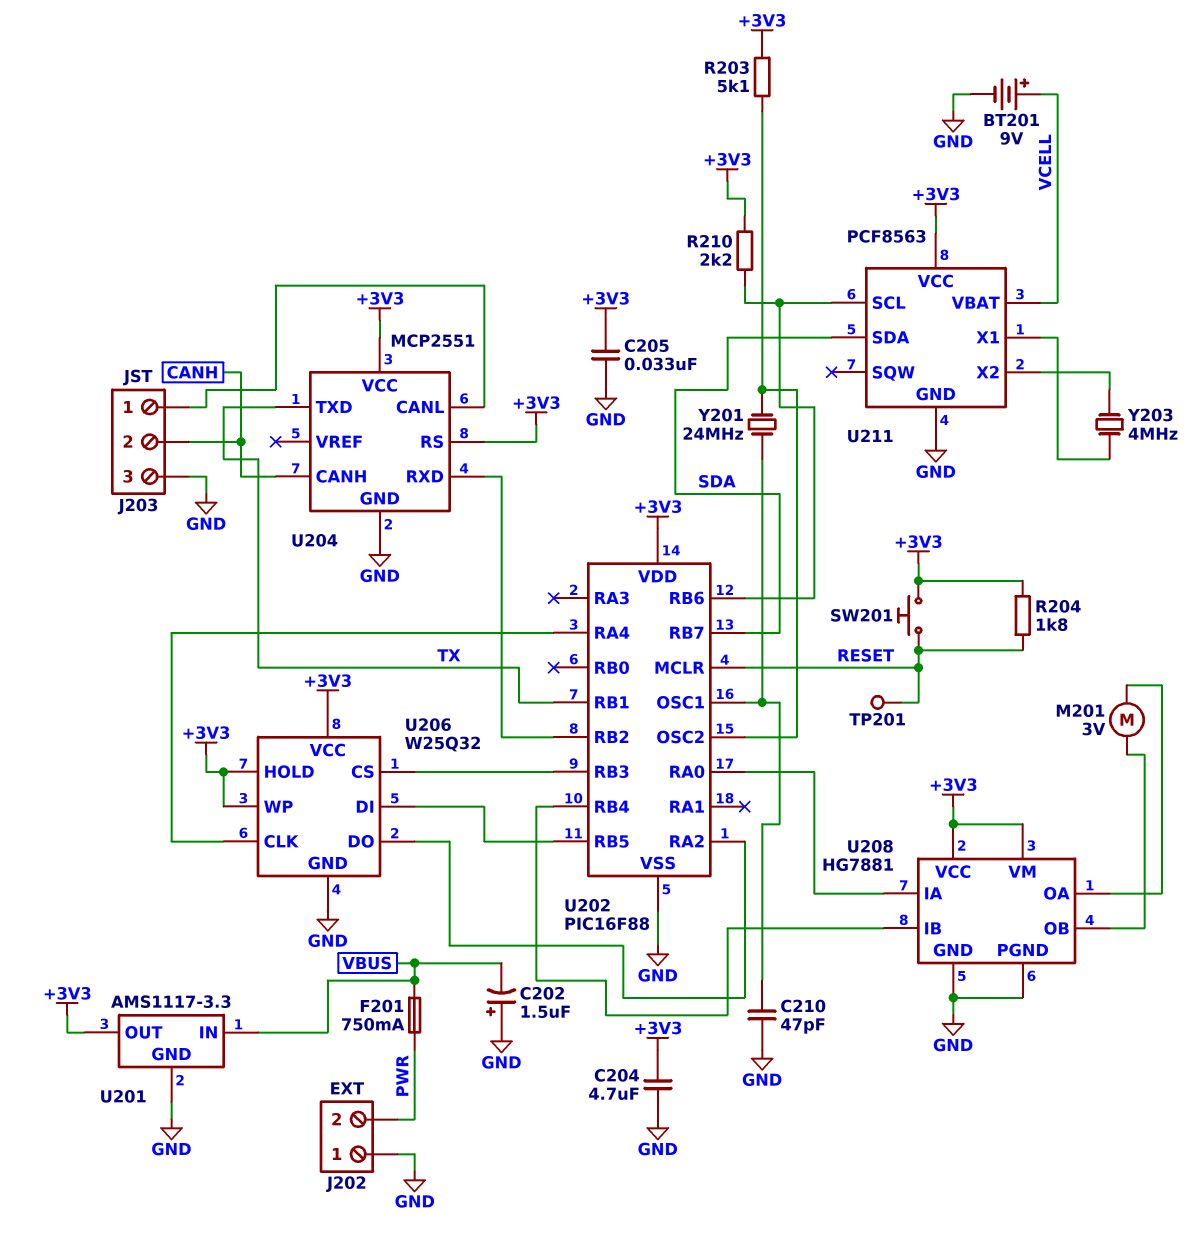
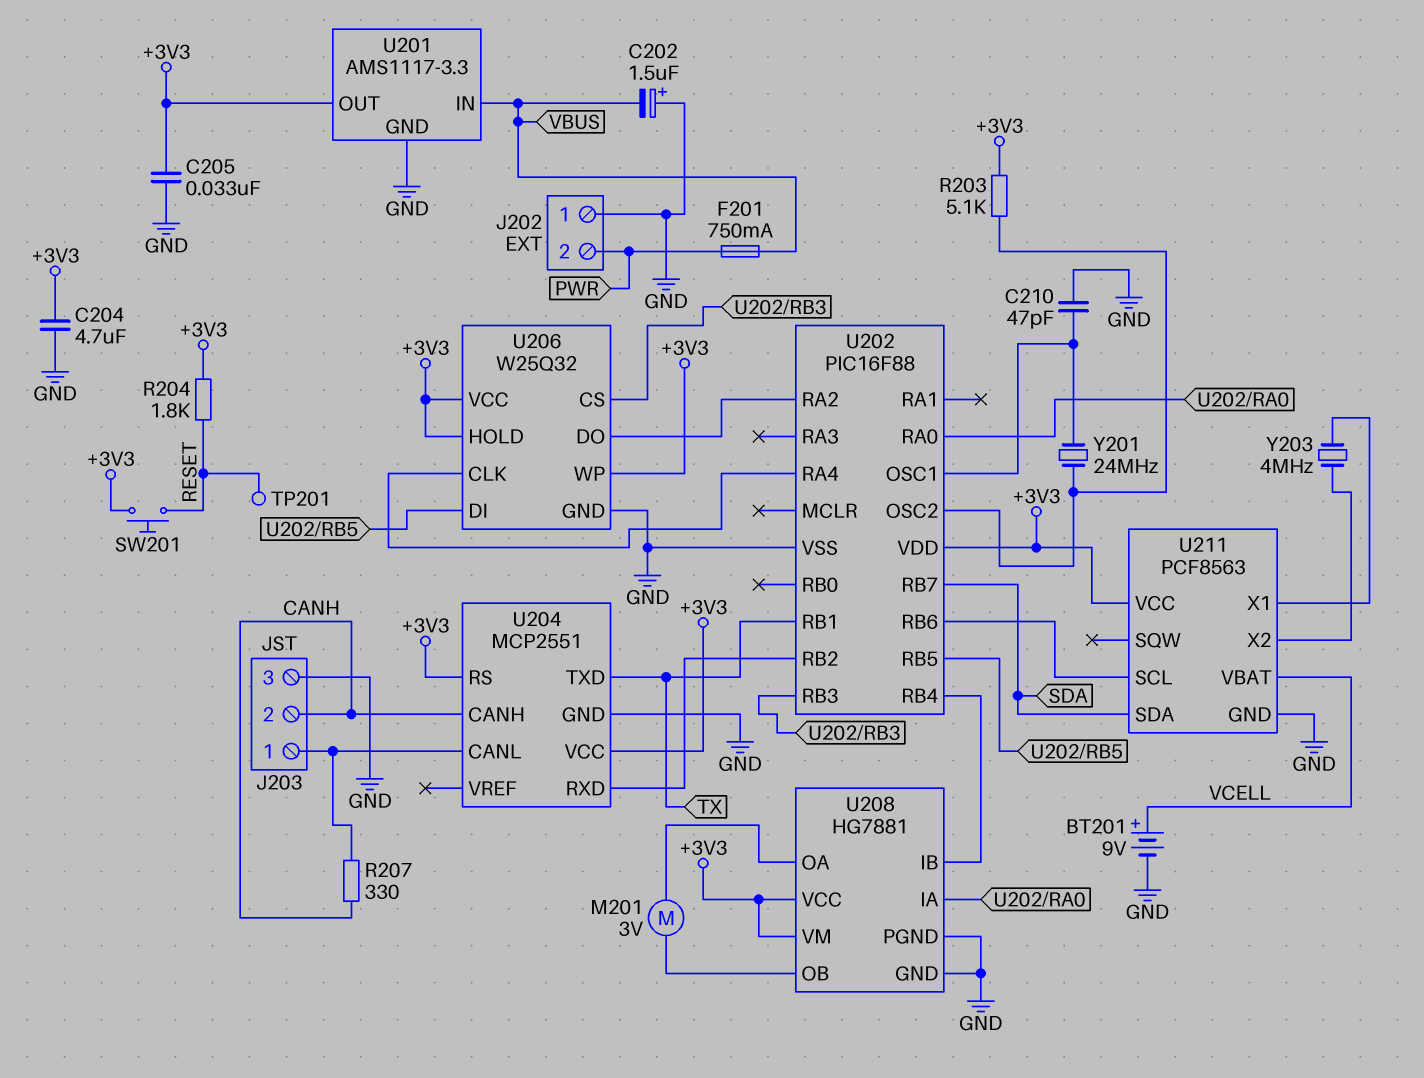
R207: none -> 330 (CANH, J203/1)
R210: 2.2k (+3V3, U202/RB6) -> none
U202 pin MCLR: RESET -> none

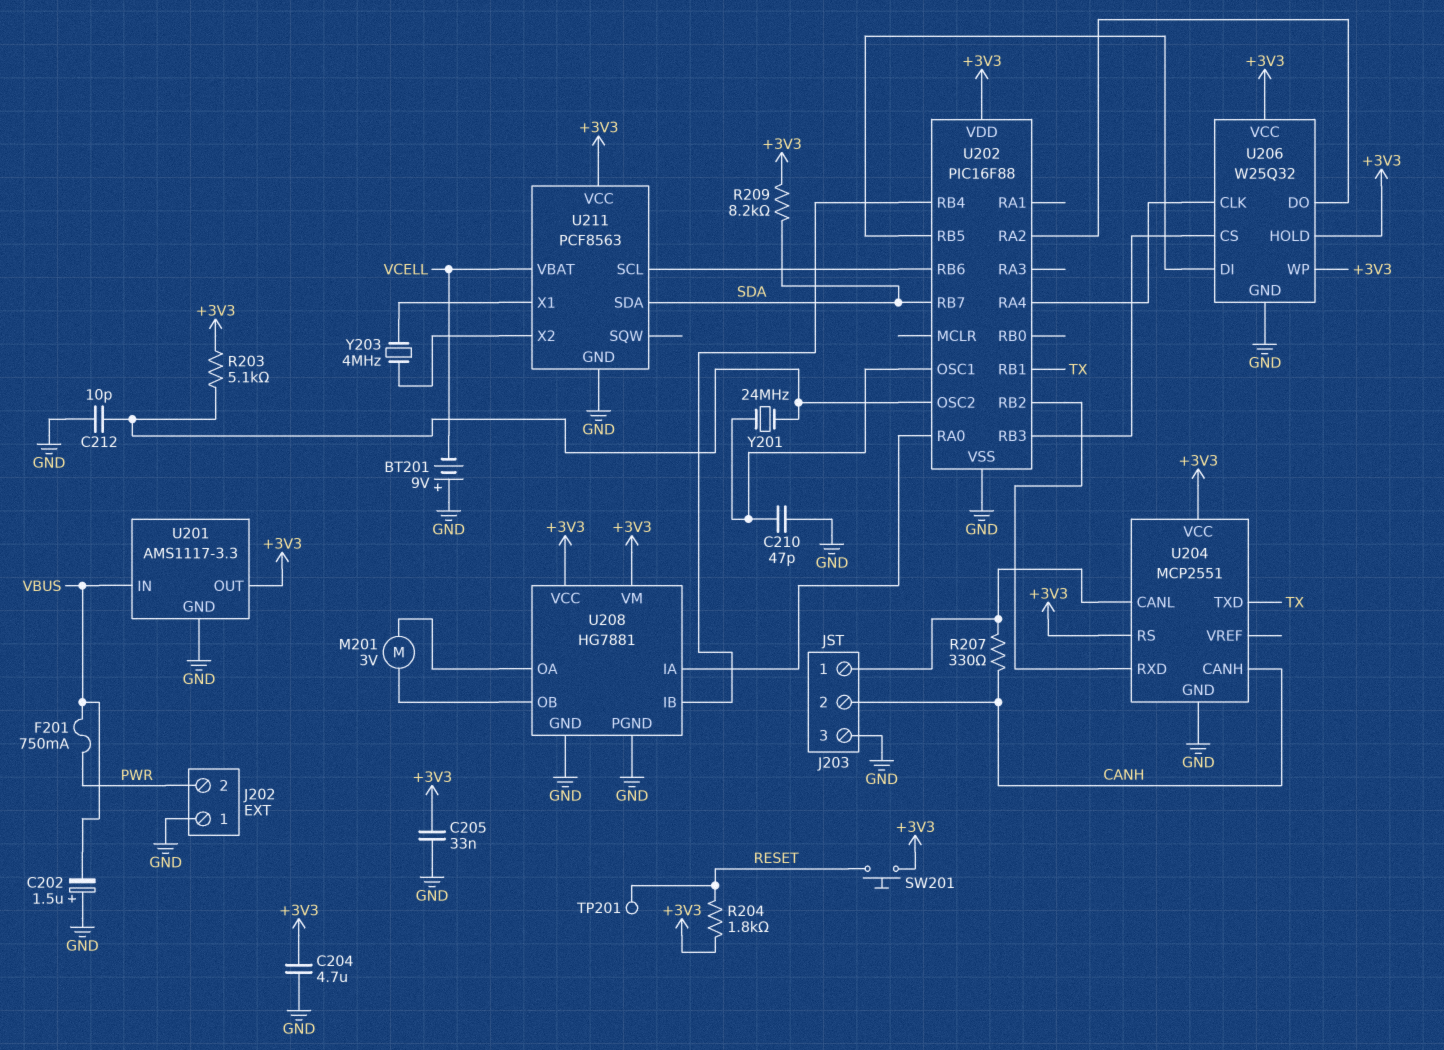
BT201: 9V (plus VCELL, minus GND) -> 9V (plus GND, minus VCELL)
C212: none -> 10pF (GND, U202/OSC2)
R209: none -> 8.2k (+3V3, SDA)

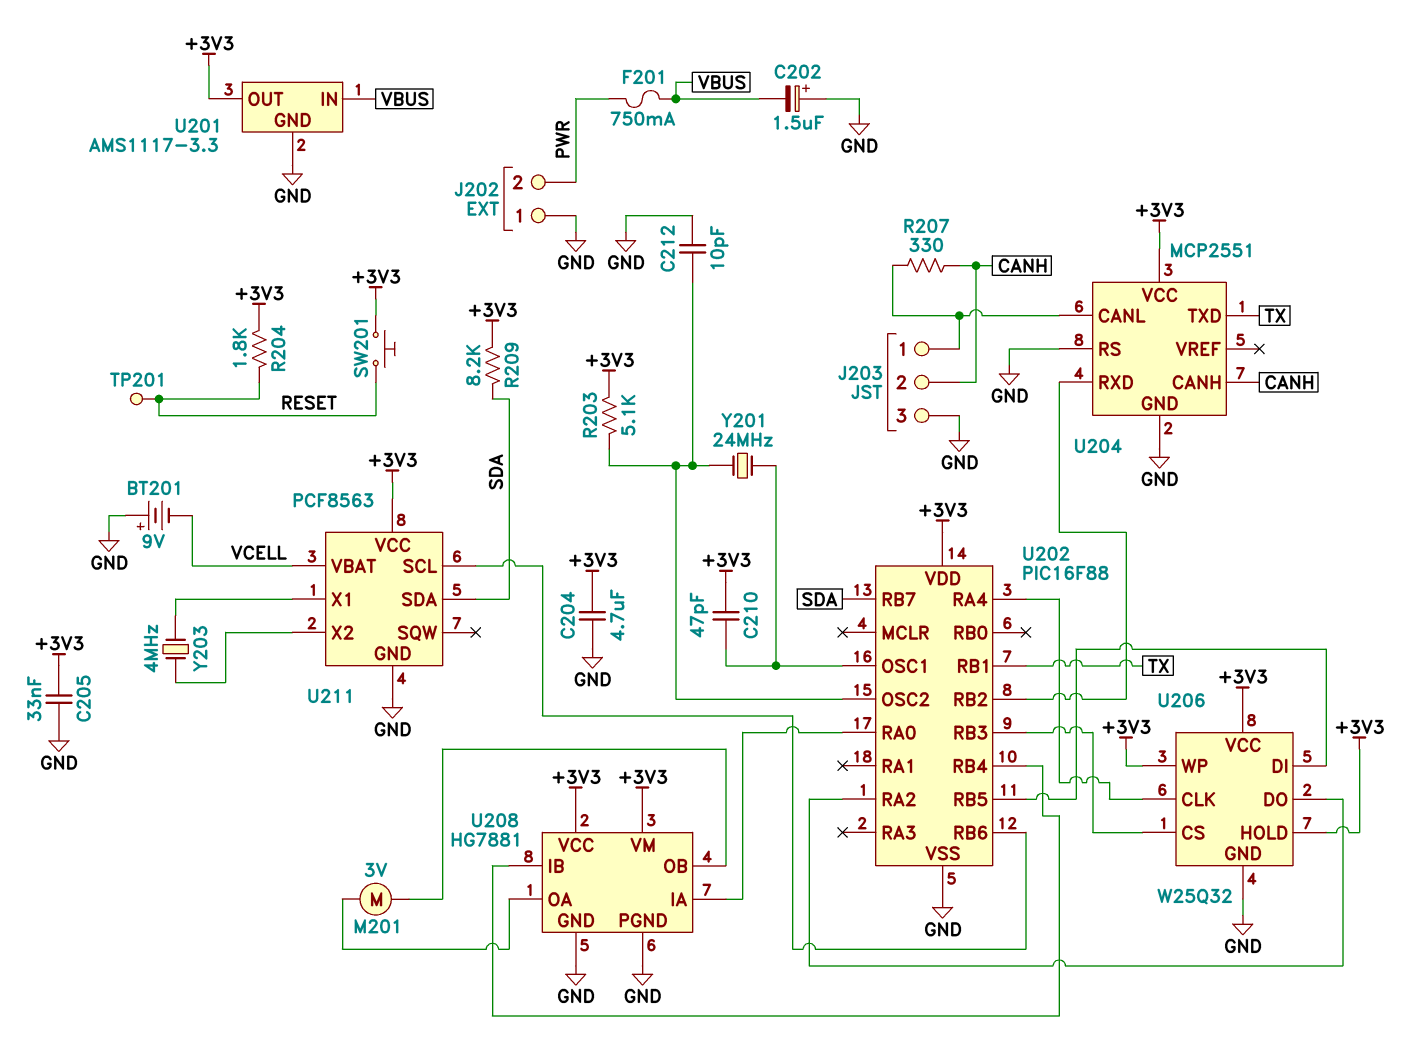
C210: 47pF (GND, U202/OSC1) -> 47pF (+3V3, U202/OSC1)
U204 pin RS: +3V3 -> GND

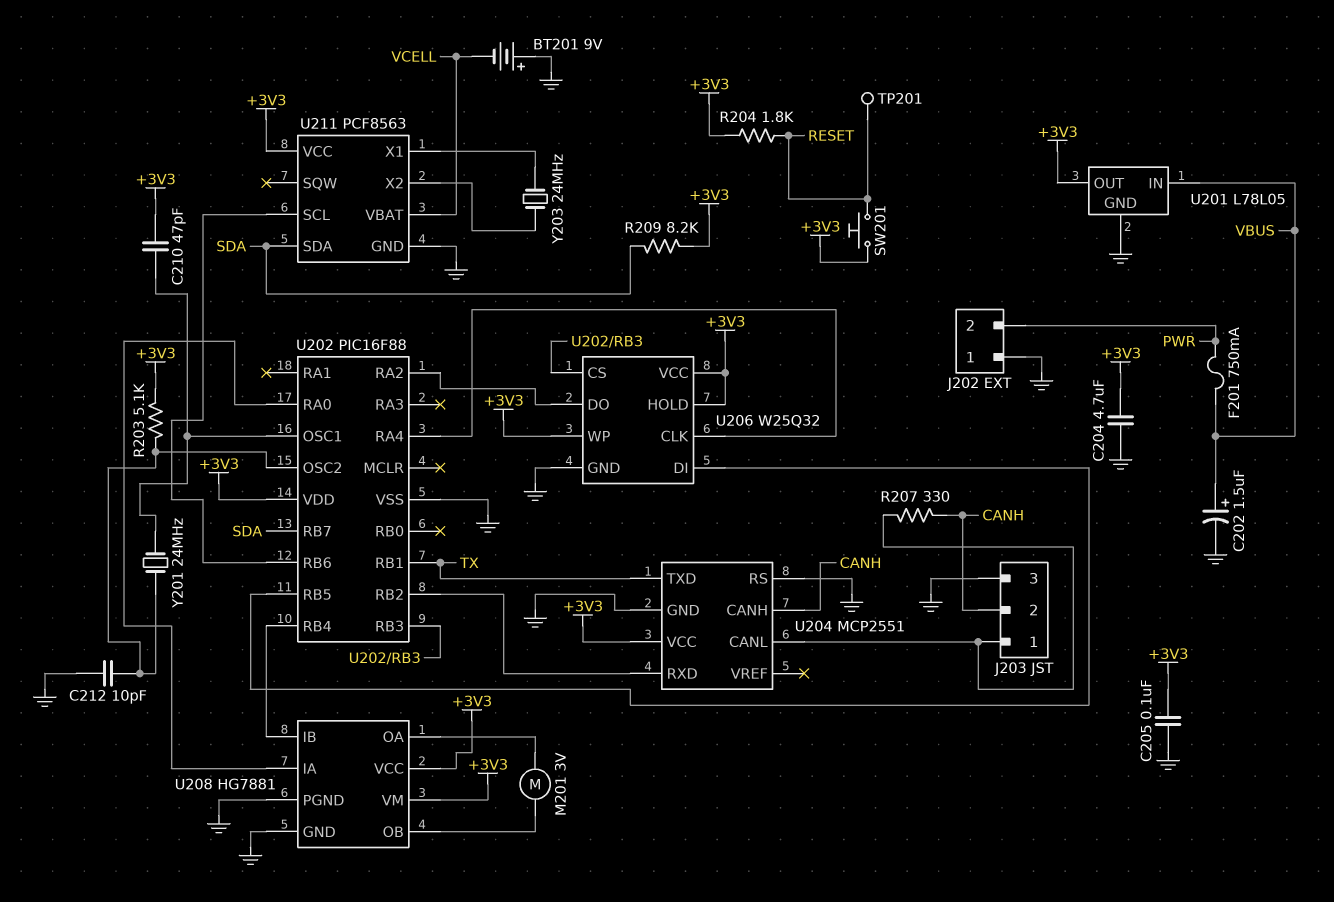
C202: 1.5uF (plus GND, minus VBUS) -> 1.5uF (plus VBUS, minus GND)
C205: 33nF (+3V3, GND) -> 100nF (+3V3, GND)
U201: AMS1117-3.3 -> L78L05
Y203: 4MHz (U211/X1, U211/X2) -> 24MHz (U211/X1, U211/X2)

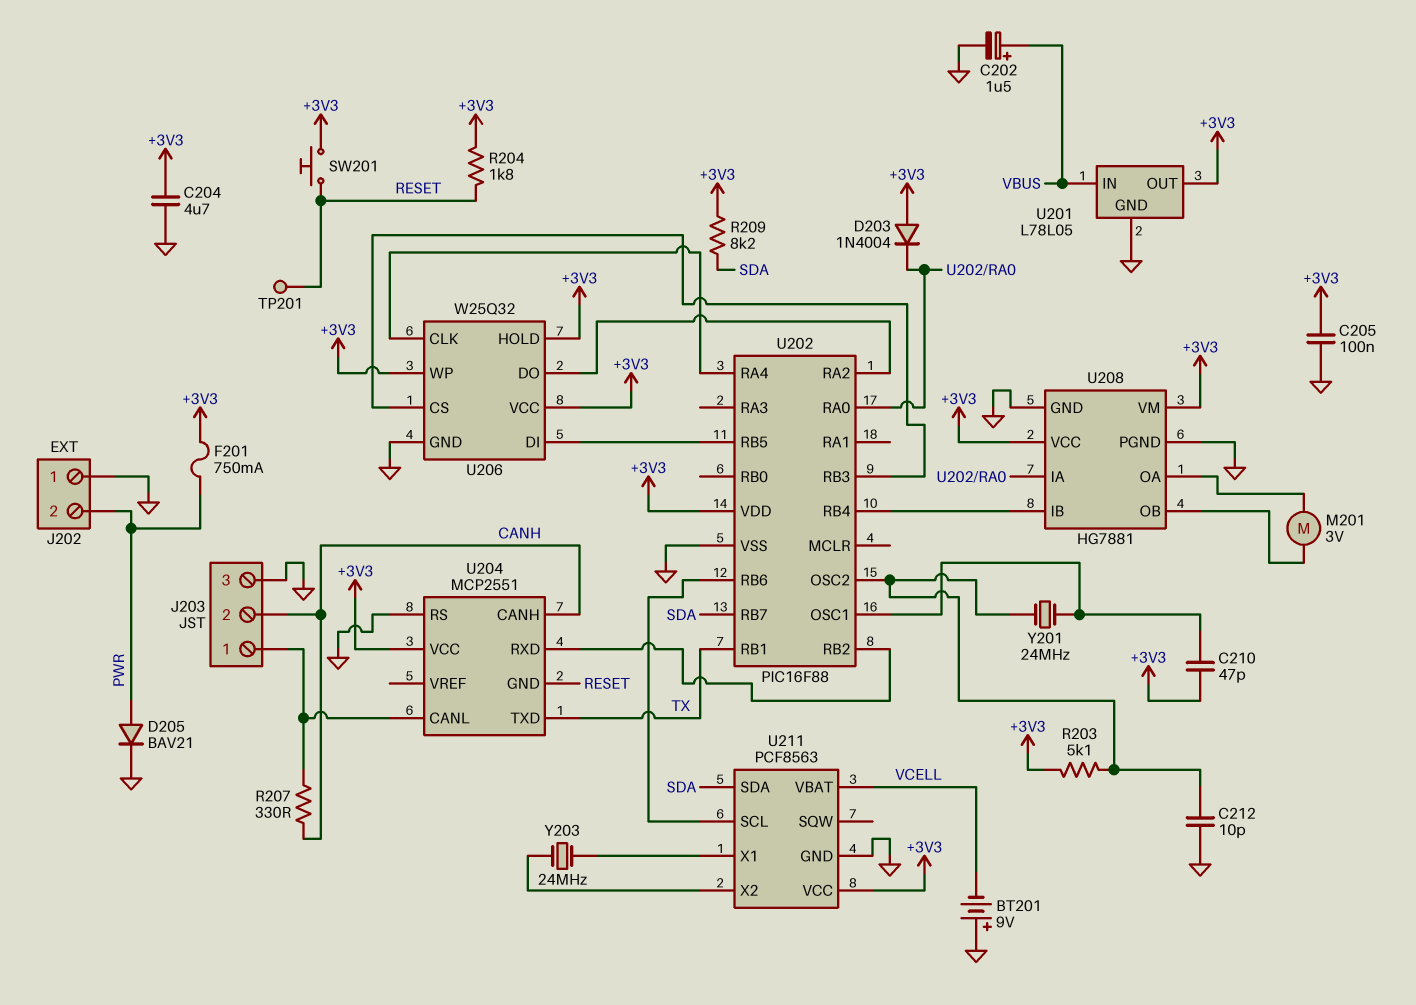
D203: none -> diode 1N4004 (A +3V3, K U202/RA0)
D205: none -> diode BAV21 (A PWR, K GND)
F201: 750mA (PWR, VBUS) -> 750mA (+3V3, PWR)
U204 pin GND: GND -> RESET

